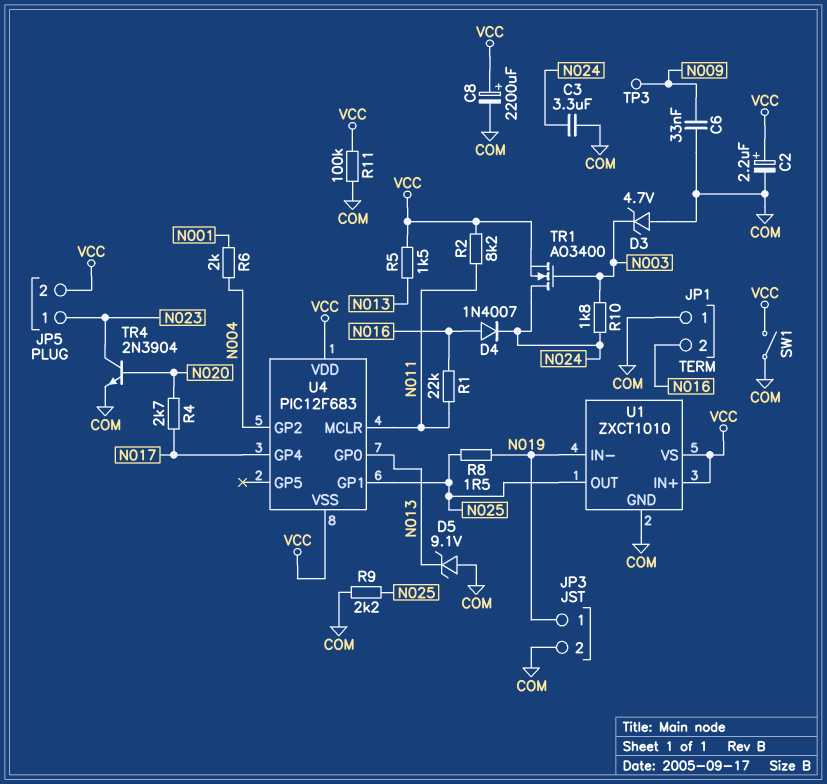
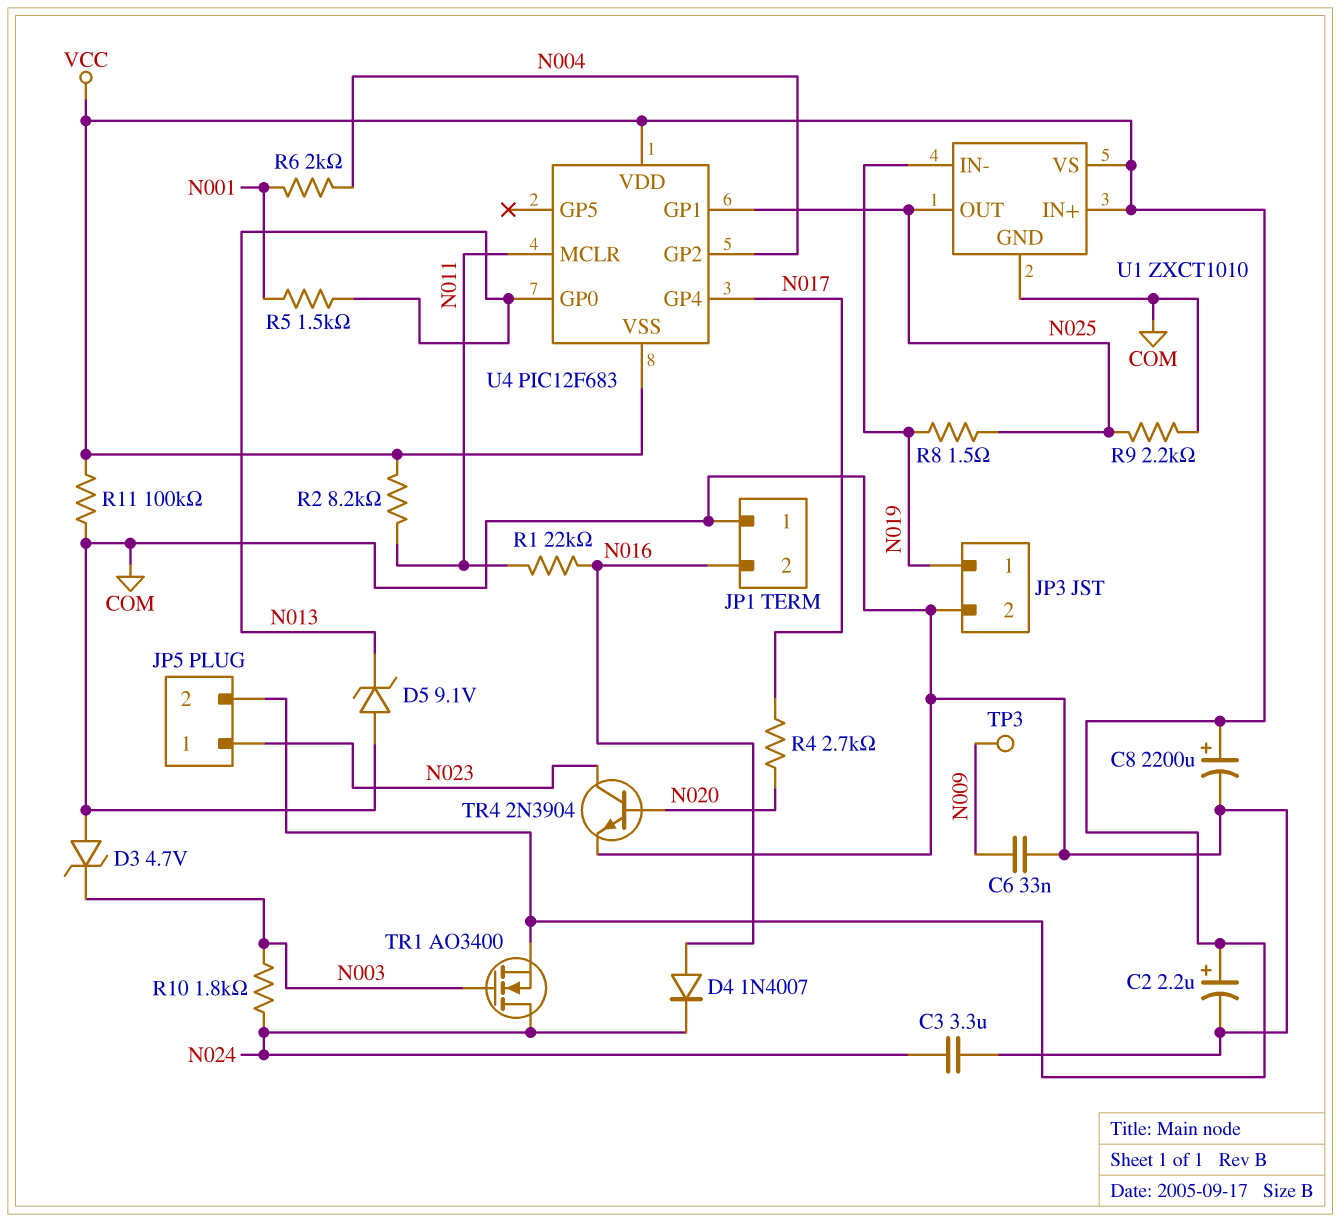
R5: 1.5k (N013, VCC) -> 1.5k (N001, N013)
SW1: switch (COM, VCC) -> none

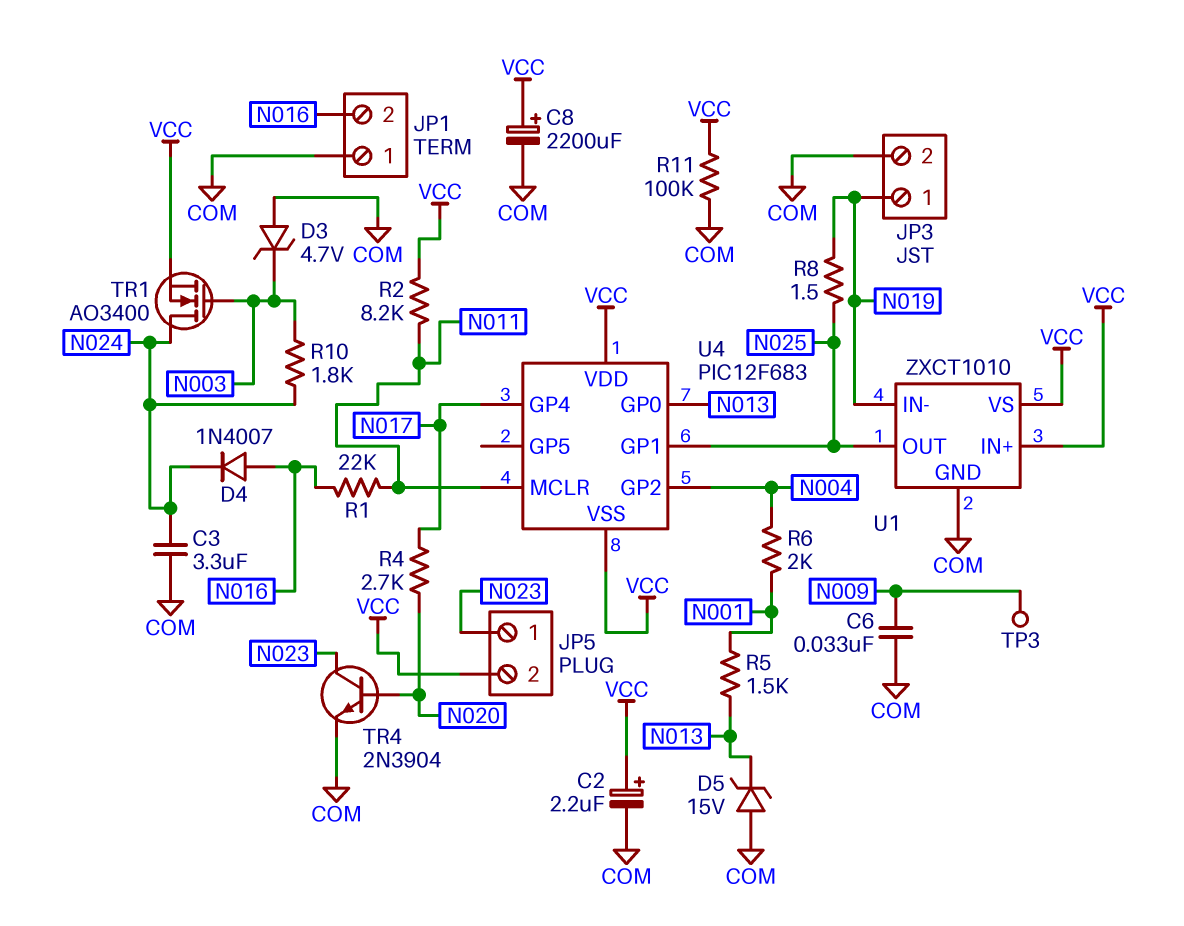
D5: zener 9.1V (A COM, K N013) -> zener 15V (A COM, K N013)
R9: 2.2k (COM, N025) -> none

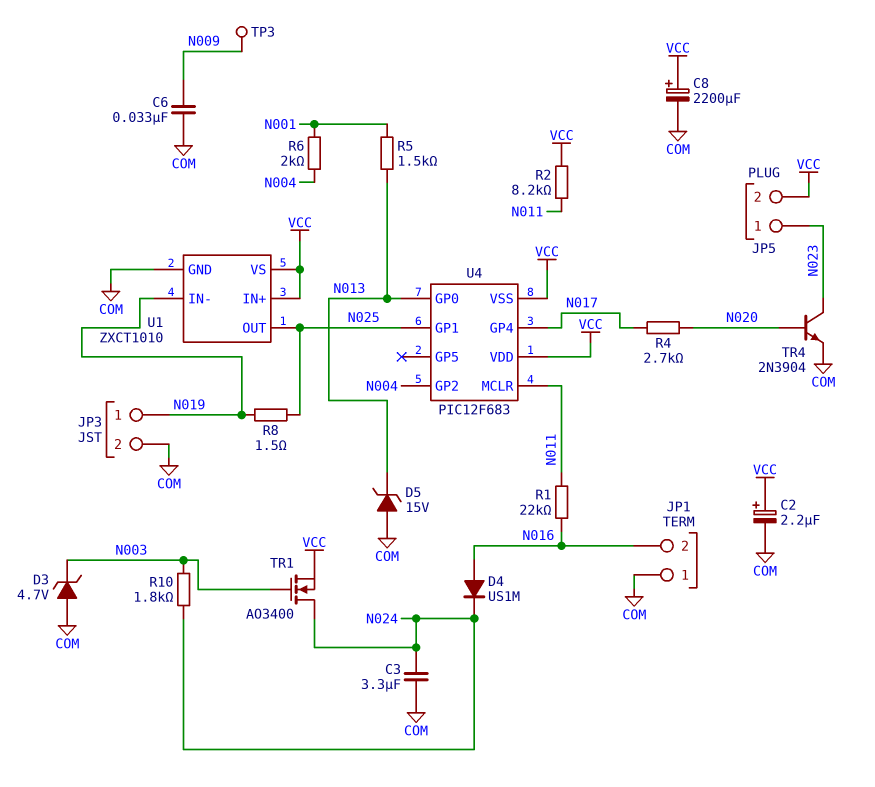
D4: diode 1N4007 (A N016, K N024) -> diode US1M (A N016, K N024)
R11: 100k (COM, VCC) -> none

